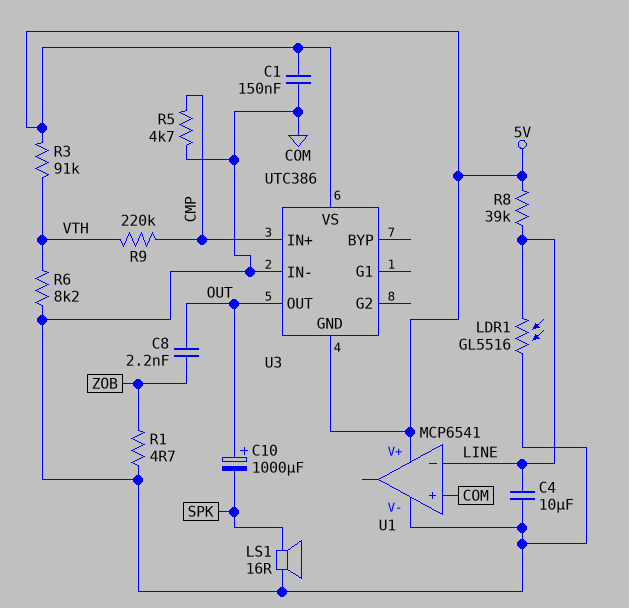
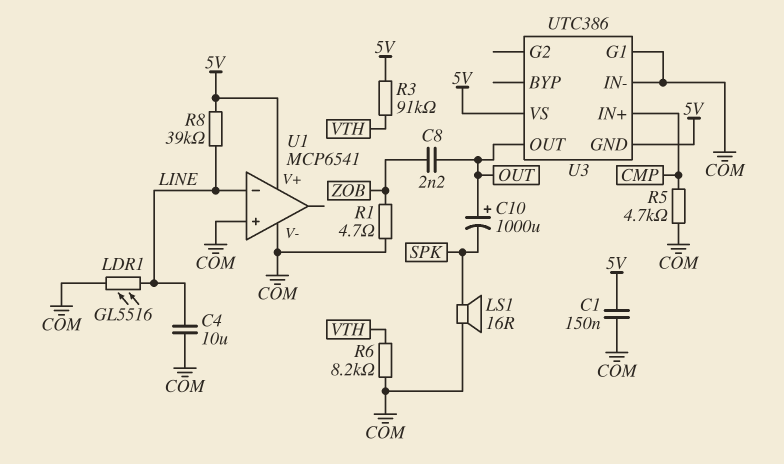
R9: 220k (CMP, VTH) -> none
U3 pin G1: none -> COM

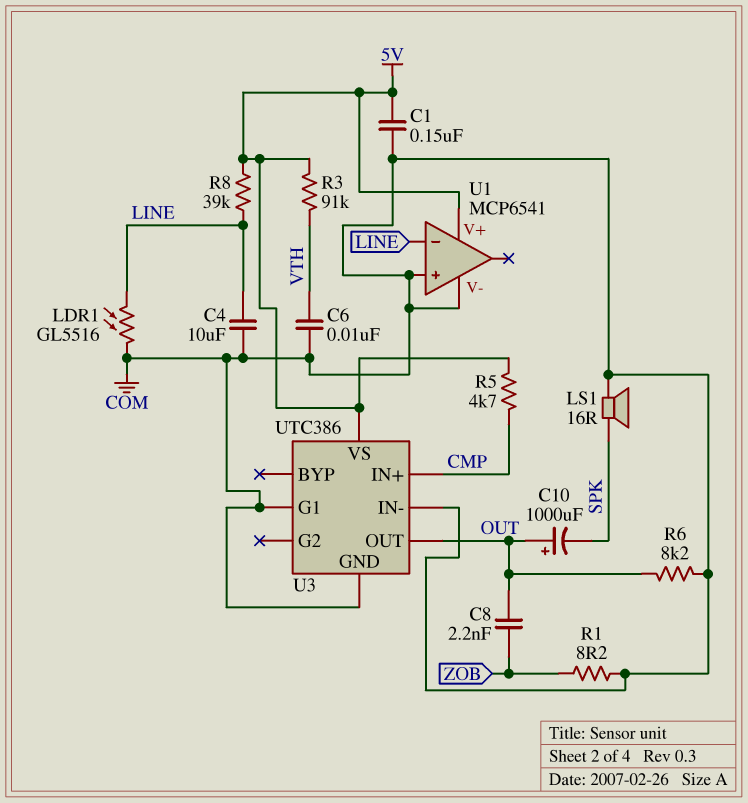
C6: none -> 10nF (COM, VTH)
R1: 4.7 (COM, ZOB) -> 8.2 (COM, ZOB)
R5: 4.7k (CMP, COM) -> 4.7k (5V, CMP)
R6: 8.2k (COM, VTH) -> 8.2k (COM, OUT)
U3 pin GND: 5V -> COM

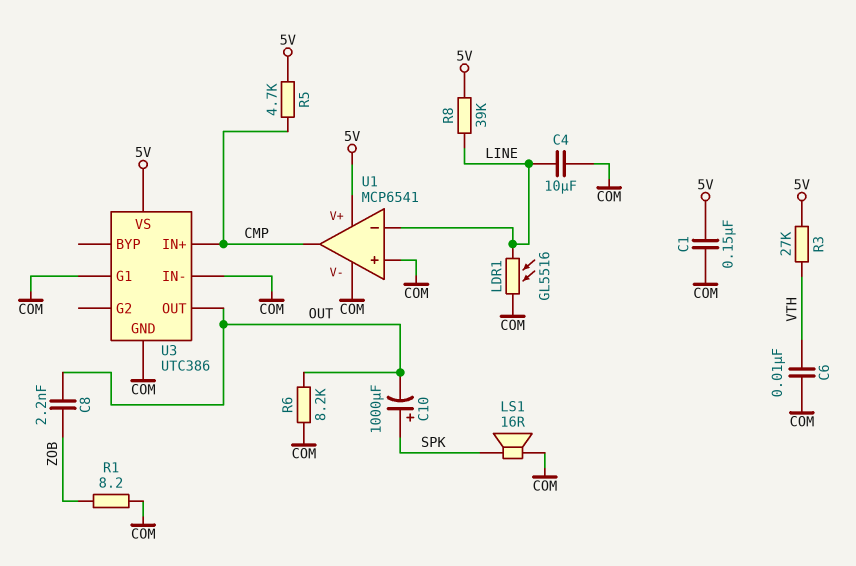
C10: 1000uF (plus OUT, minus SPK) -> 1000uF (plus SPK, minus OUT)
R3: 91k (5V, VTH) -> 27k (5V, VTH)
U1 pin out: none -> CMP

